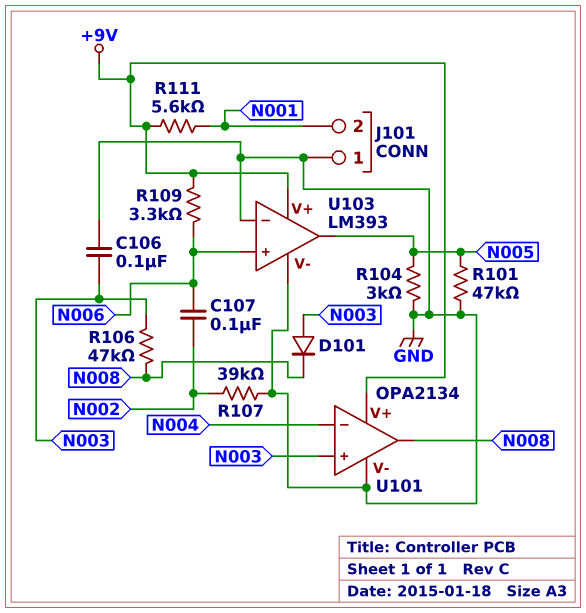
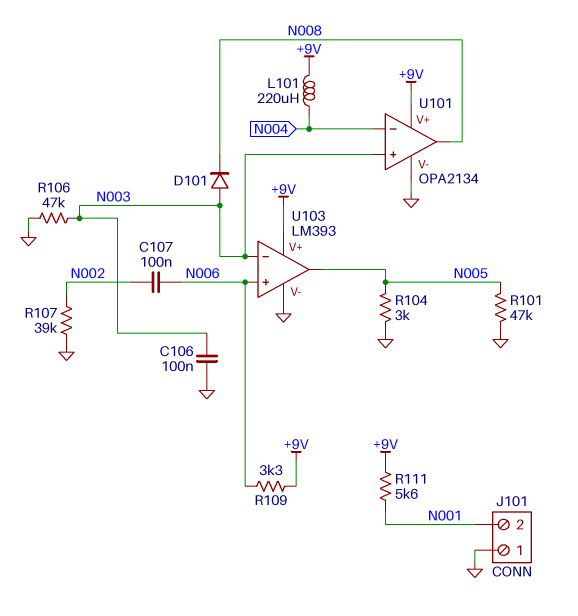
L101: none -> 220uH (+9V, N004)
R106: 47k (N003, N008) -> 47k (GND, N003)
U103 pin in-: GND -> N003

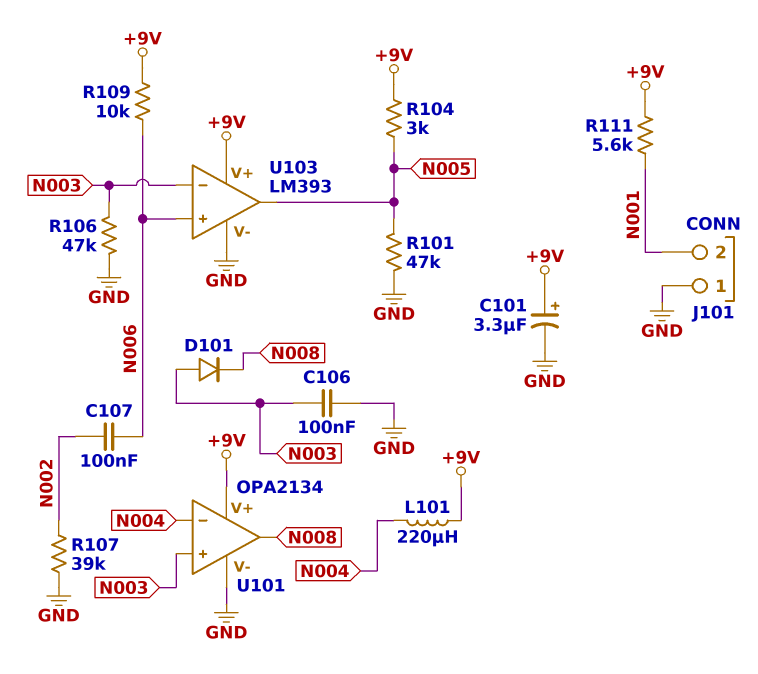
C101: none -> 3.3uF (plus +9V, minus GND)
R104: 3k (GND, N005) -> 3k (+9V, N005)
R109: 3.3k (+9V, N006) -> 10k (+9V, N006)

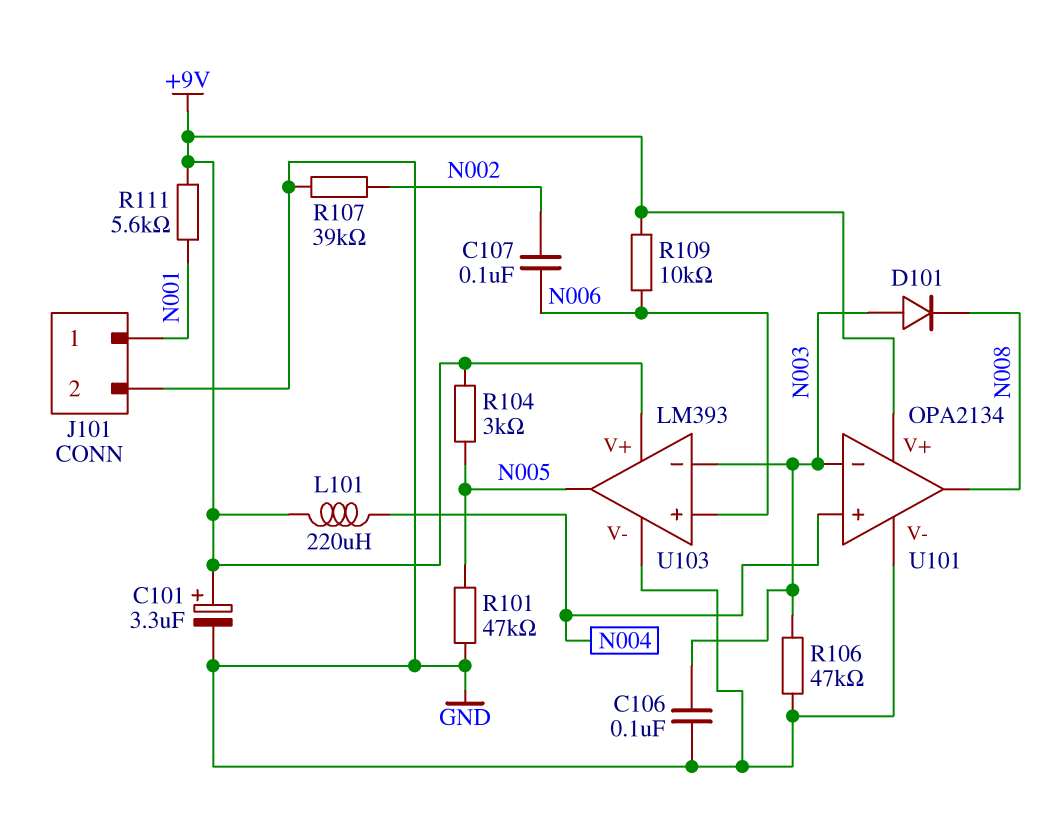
J101 pin 1: GND -> N001
J101 pin 2: N001 -> GND
U101 pin in+: N003 -> N004
U101 pin in-: N004 -> N003

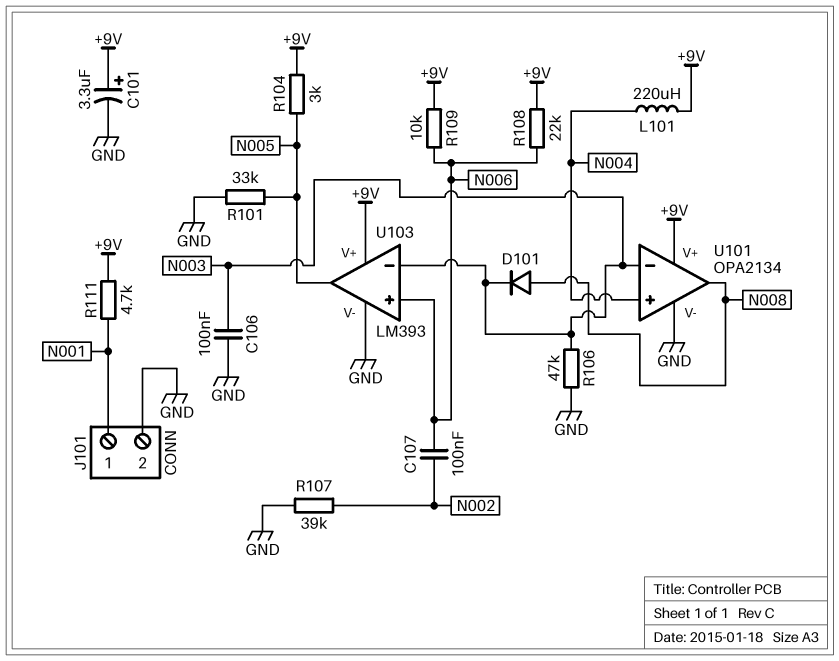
D101: diode (A N003, K N008) -> diode (A N008, K N003)
R101: 47k (GND, N005) -> 33k (GND, N005)
R108: none -> 22k (+9V, N006)
R111: 5.6k (+9V, N001) -> 4.7k (+9V, N001)

